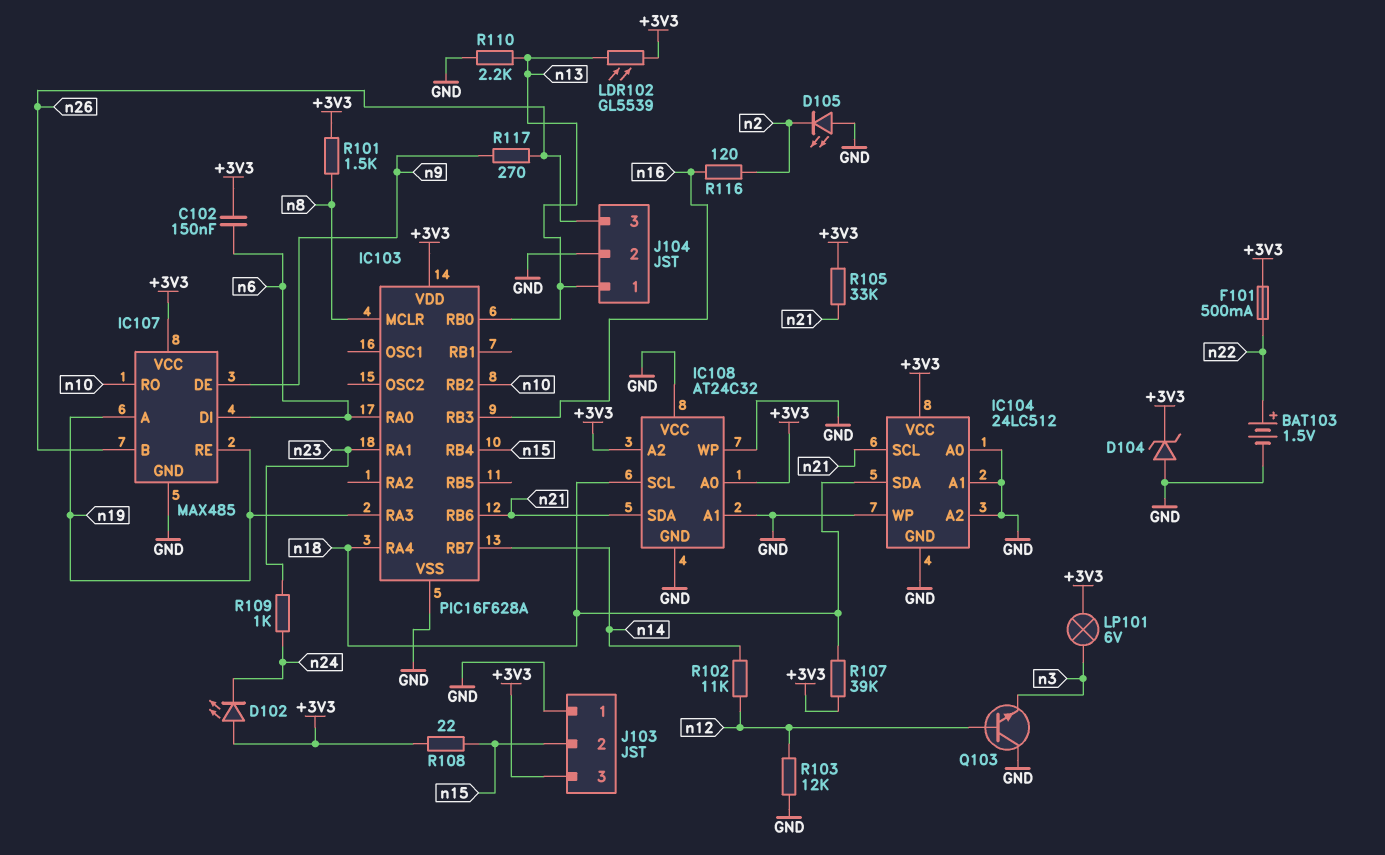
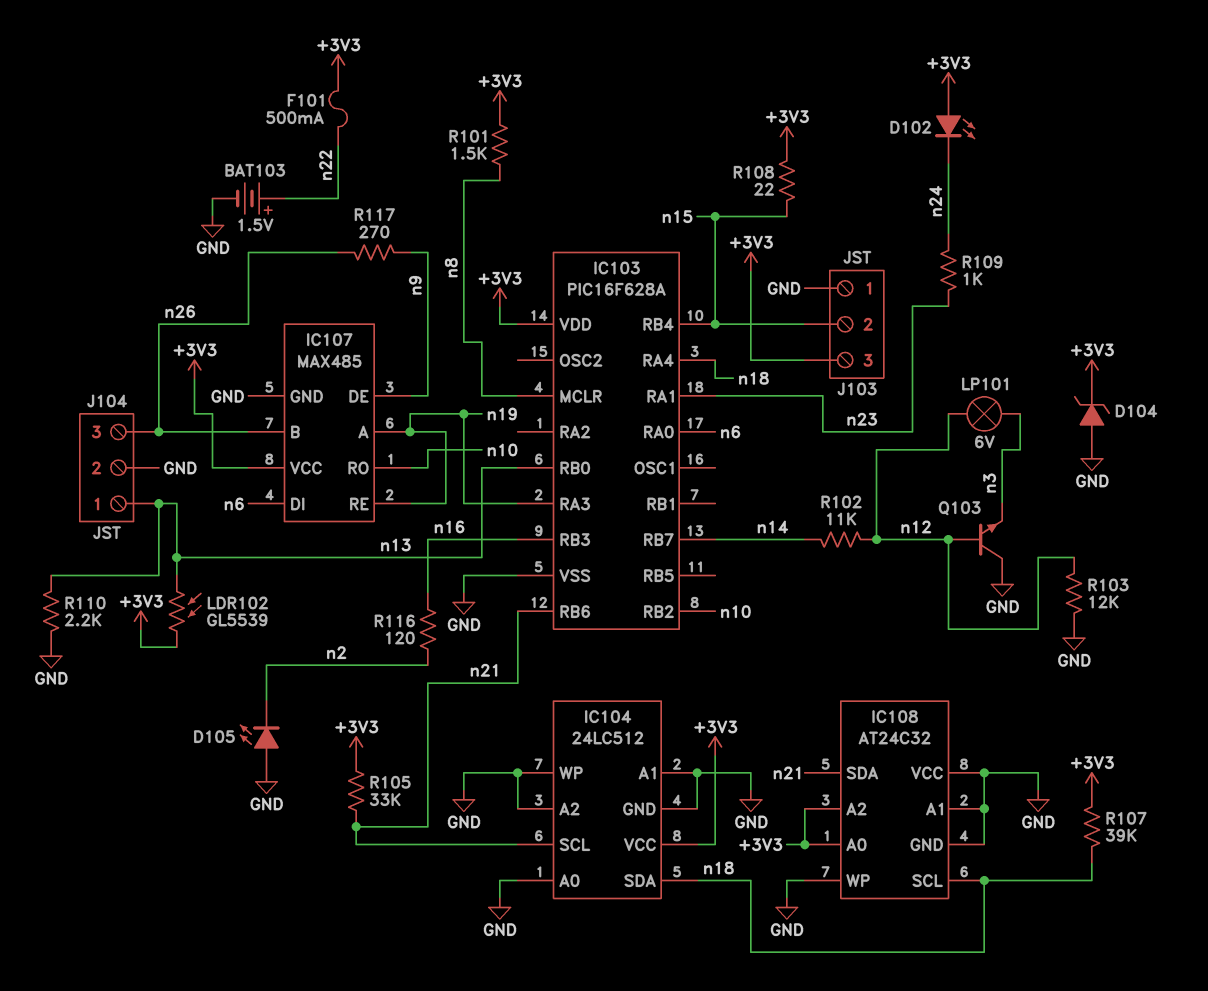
C102: 150nF (+3V3, n6) -> none
LP101: lamp 6V (+3V3, n3) -> lamp 6V (n3, n12)

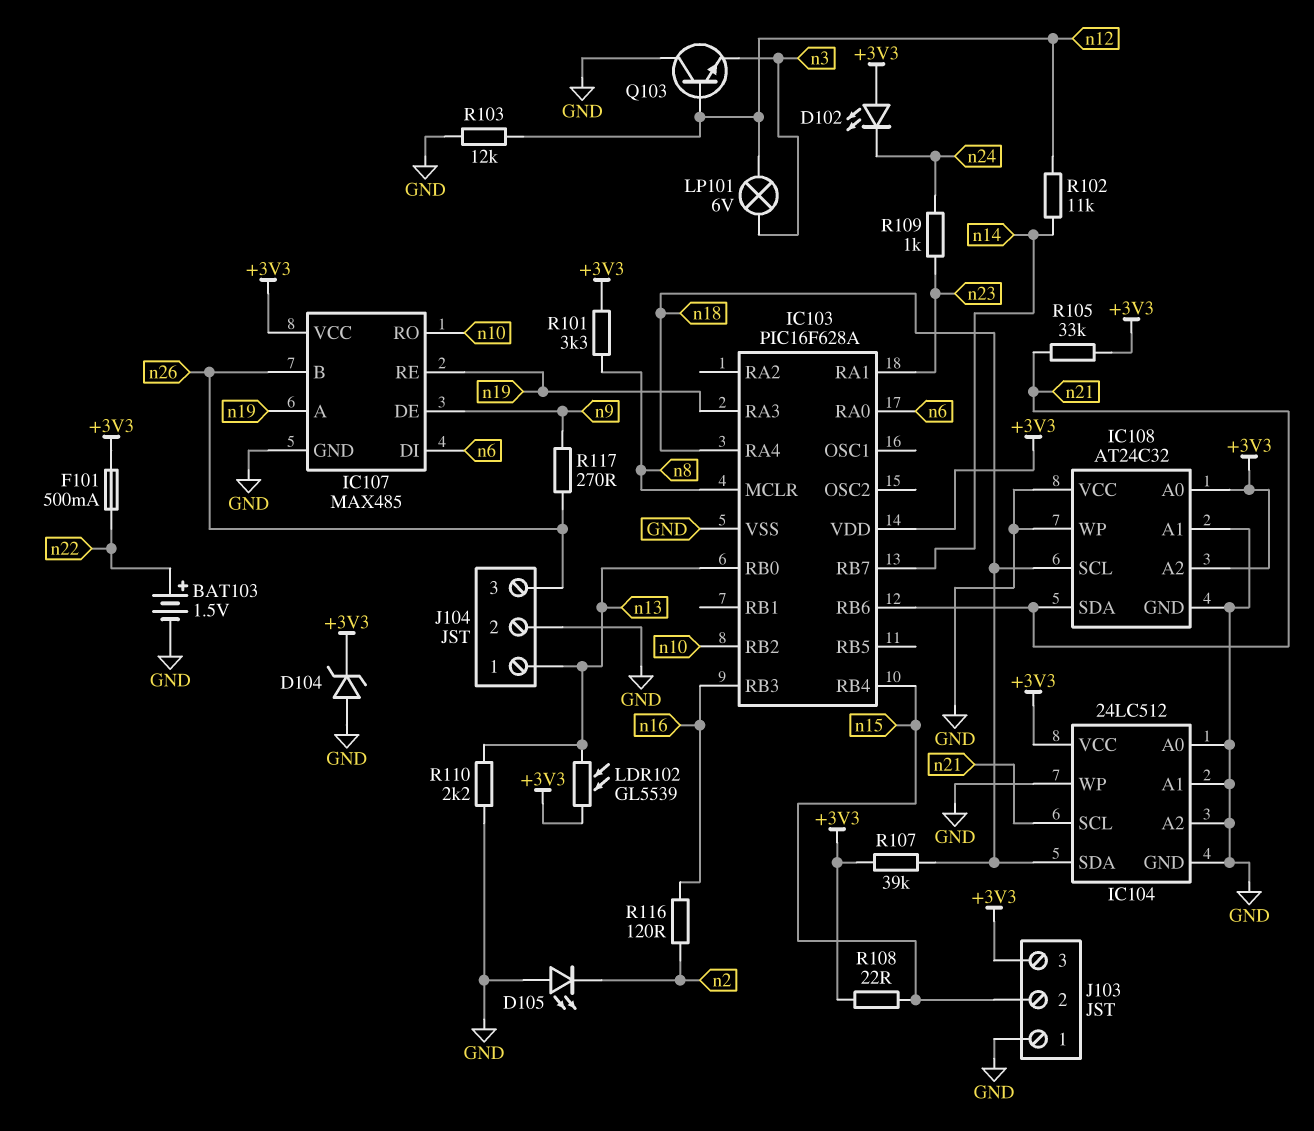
R101: 1.5k (+3V3, n8) -> 3.3k (+3V3, n8)

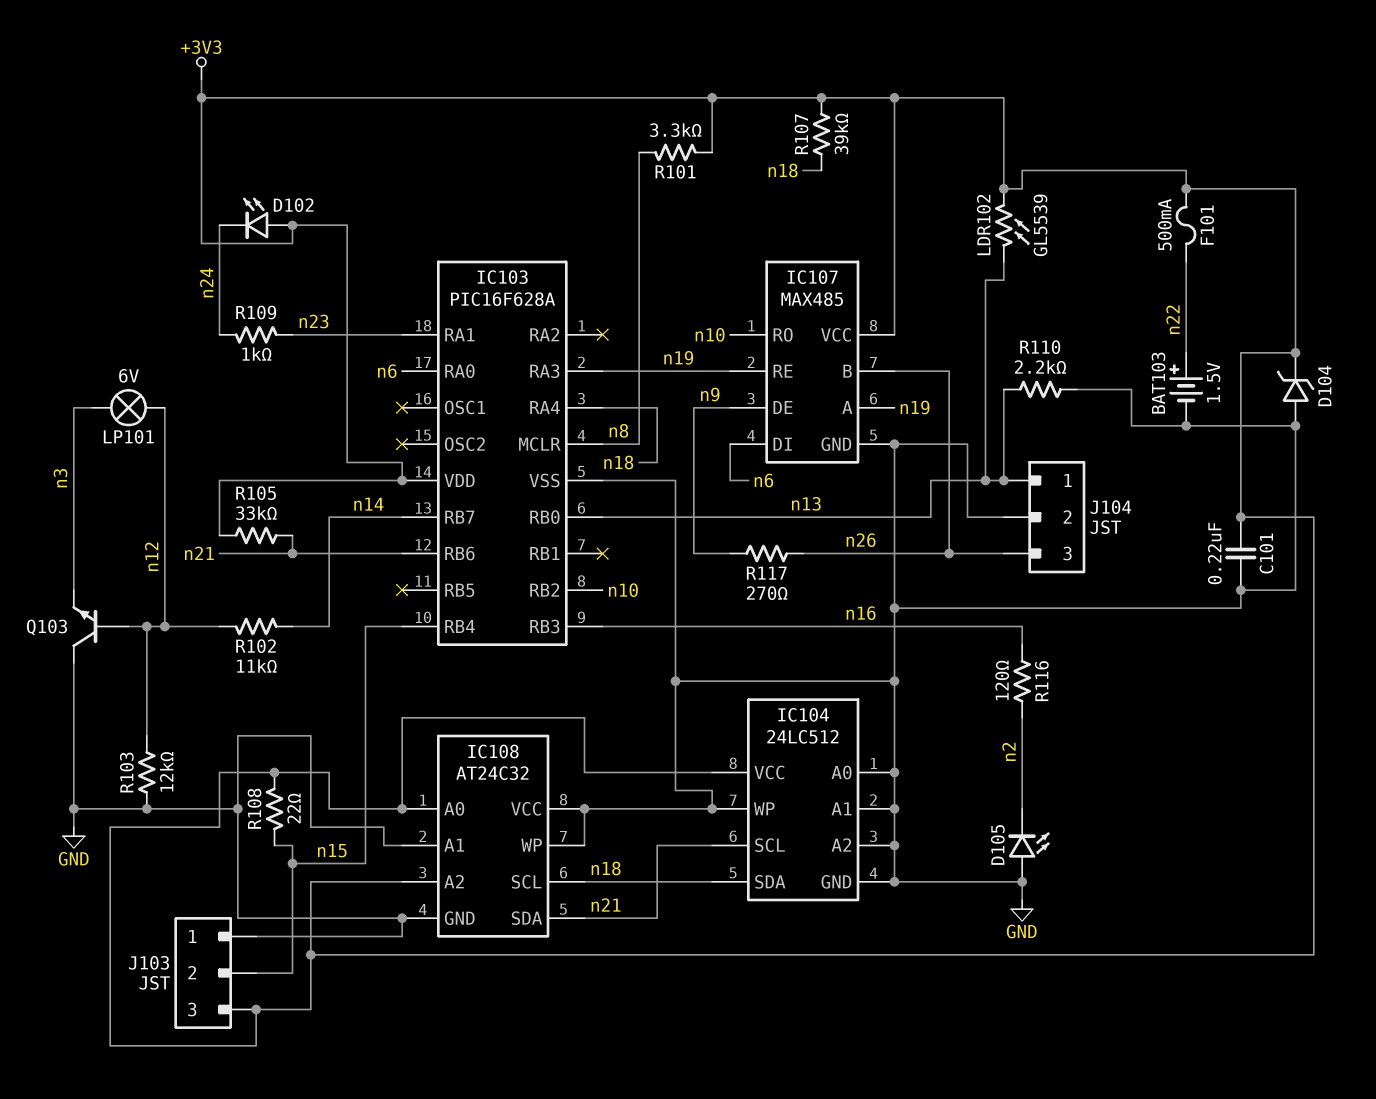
C101: none -> 220nF (+3V3, GND)

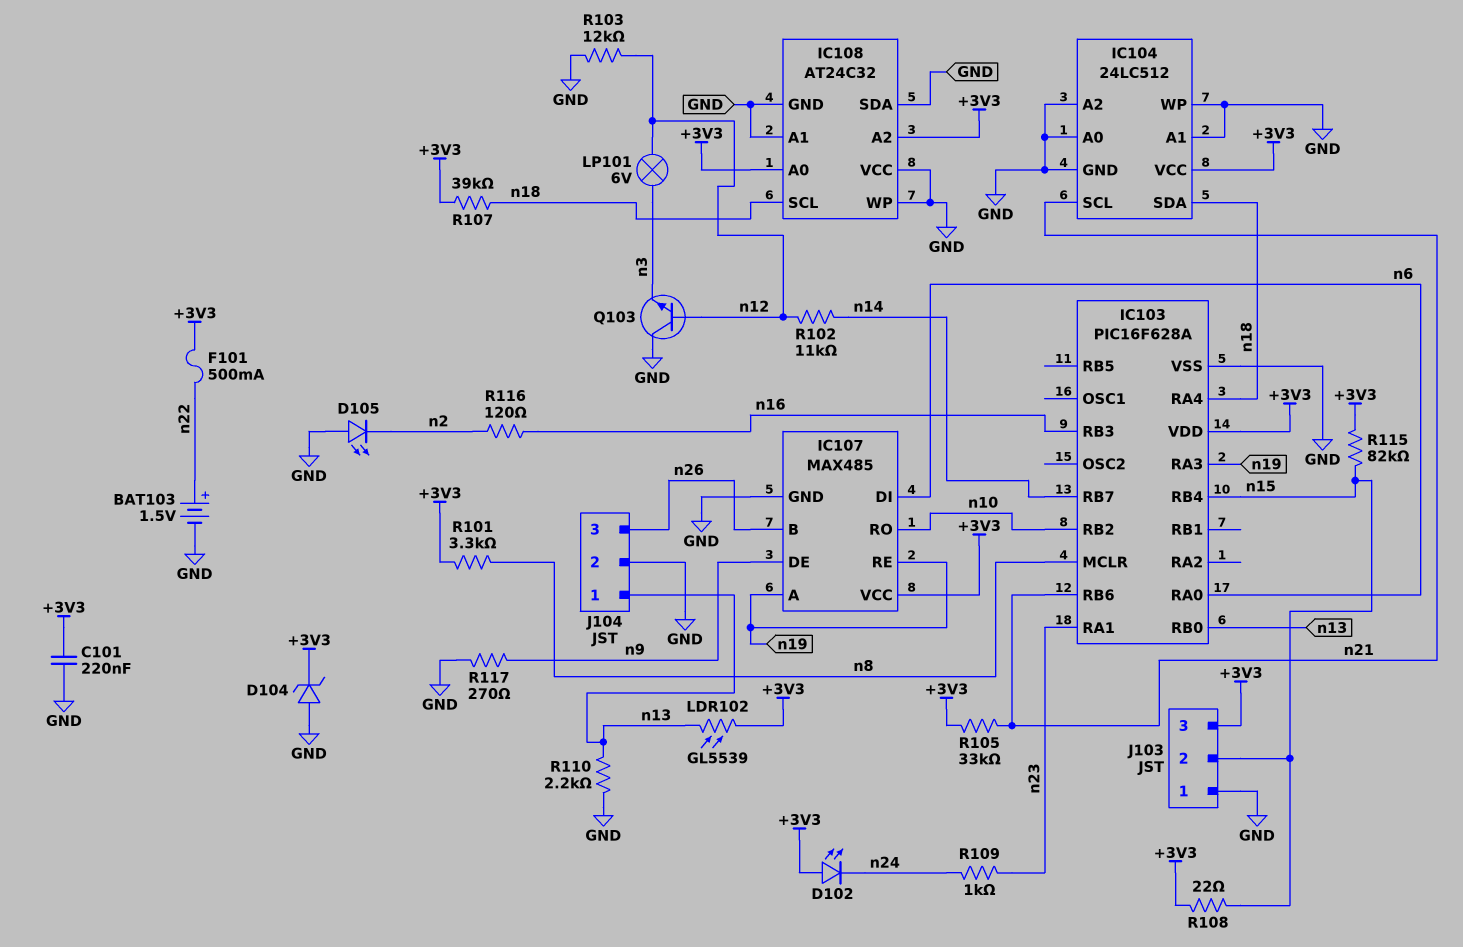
IC108 pin SDA: n21 -> GND
R115: none -> 82k (+3V3, n15)
R117: 270 (n9, n26) -> 270 (GND, n9)

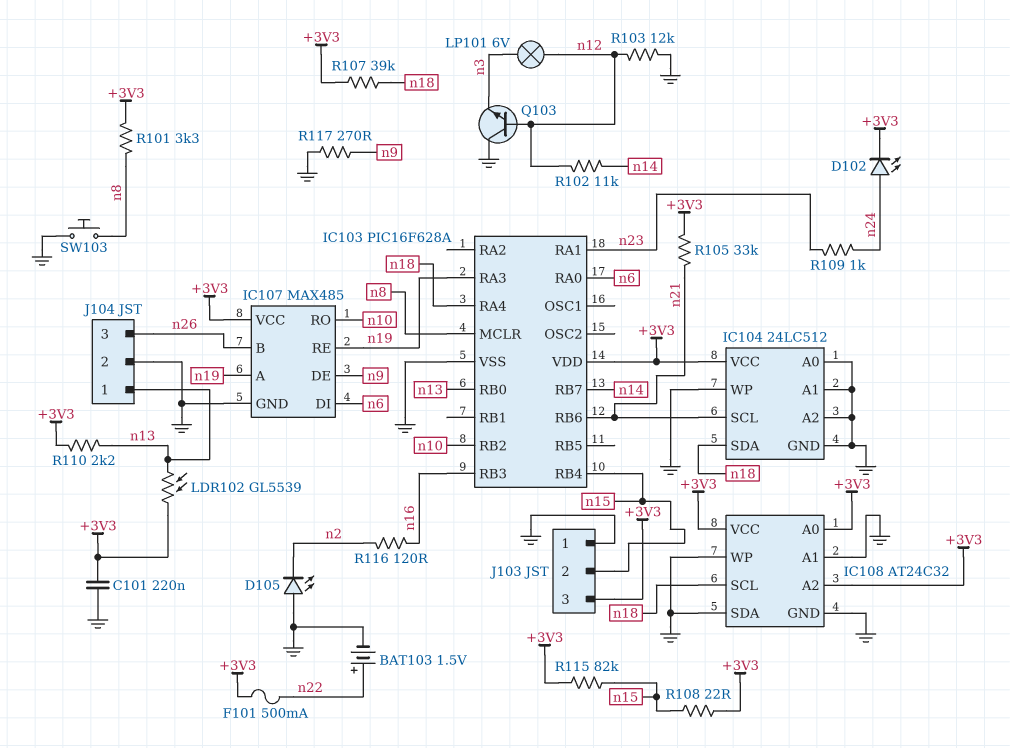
D102: LED (A +3V3, K n24) -> LED (A n24, K +3V3)
D104: zener (A GND, K +3V3) -> none
IC108 pin VCC: GND -> +3V3
R110: 2.2k (GND, n13) -> 2.2k (+3V3, n13)
SW103: none -> button (GND, n8)

